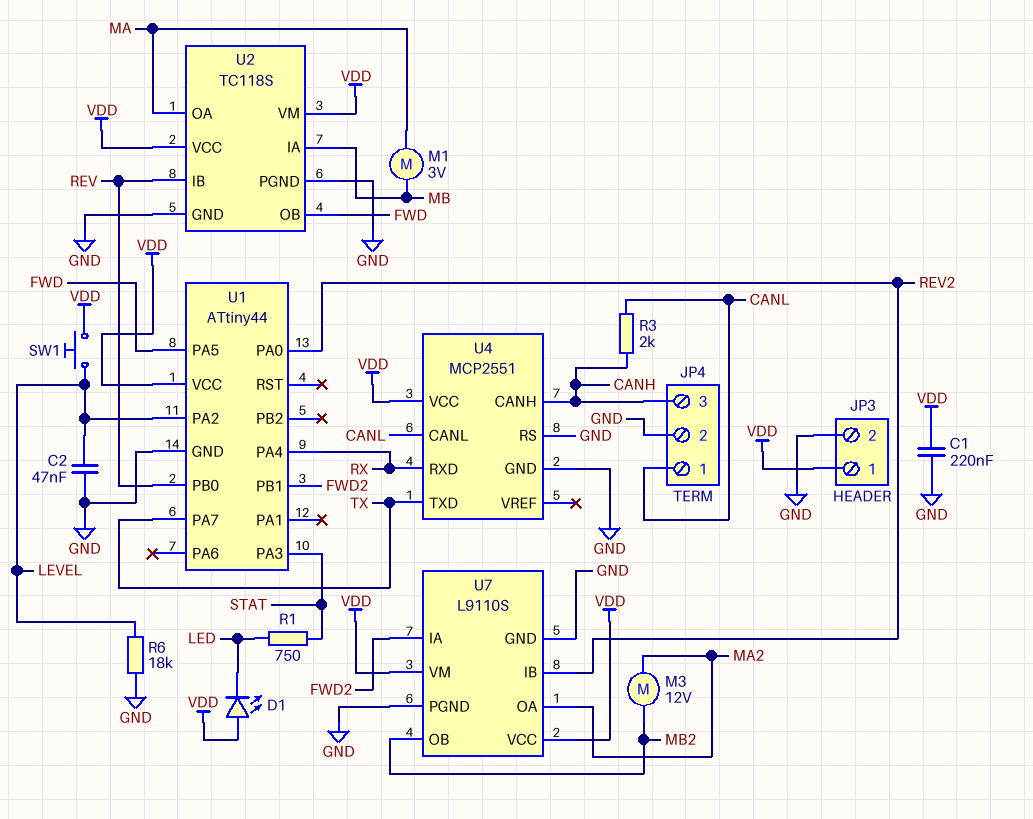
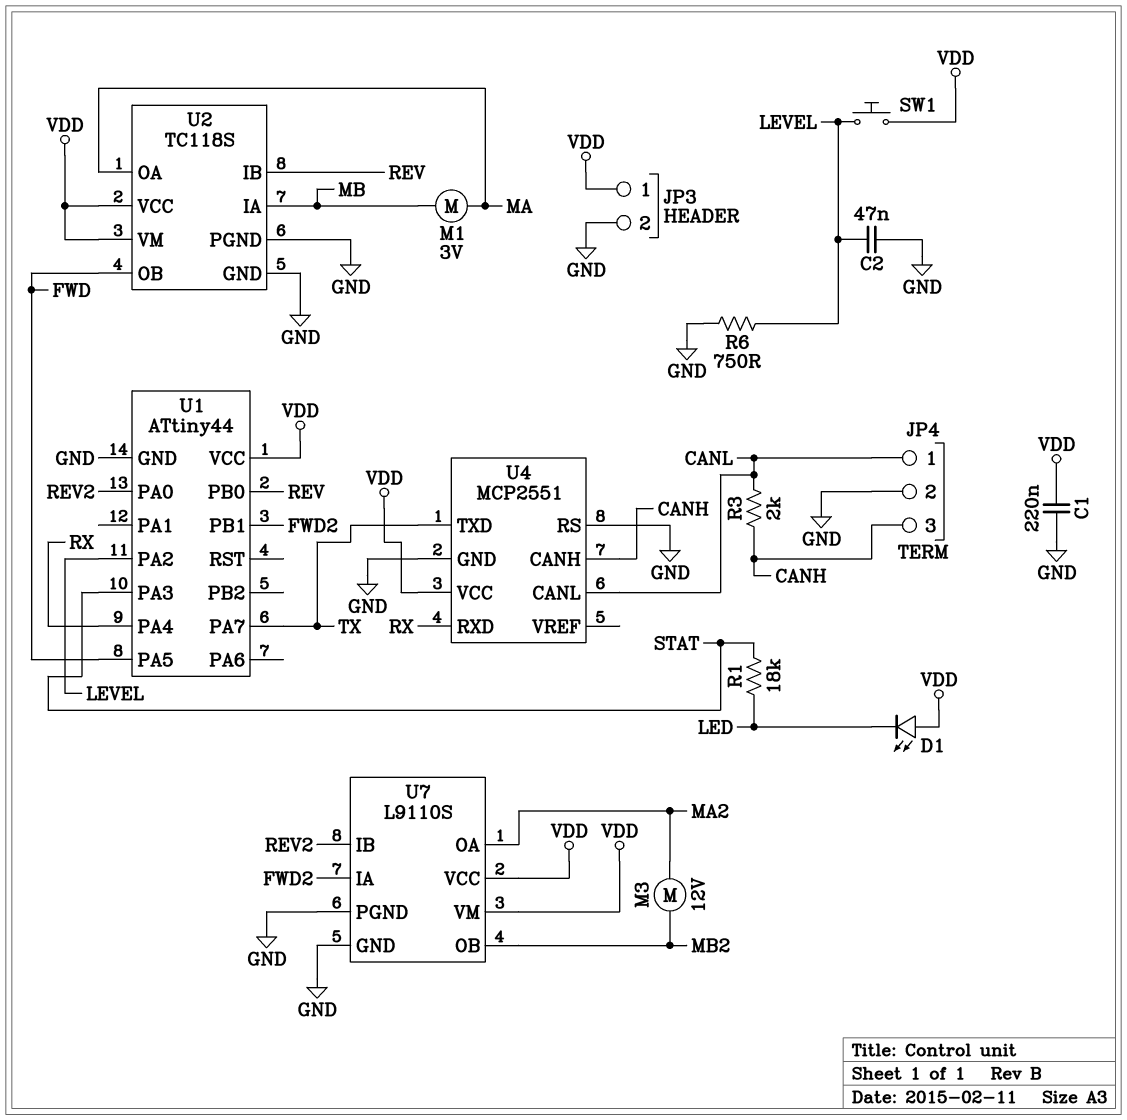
R1: 750 (LED, STAT) -> 18k (LED, STAT)
R6: 18k (GND, LEVEL) -> 750 (GND, LEVEL)

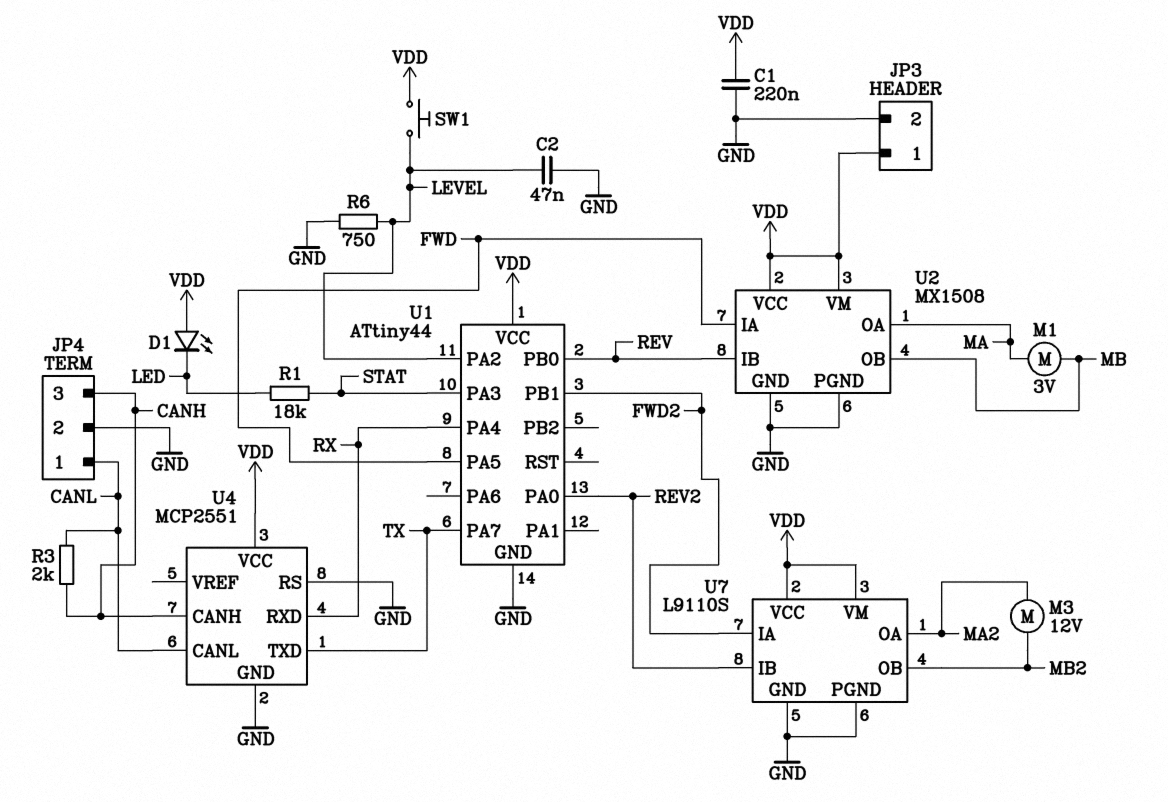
U2: TC118S -> MX1508
U2 pin IA: MB -> FWD
U2 pin OB: FWD -> MB

